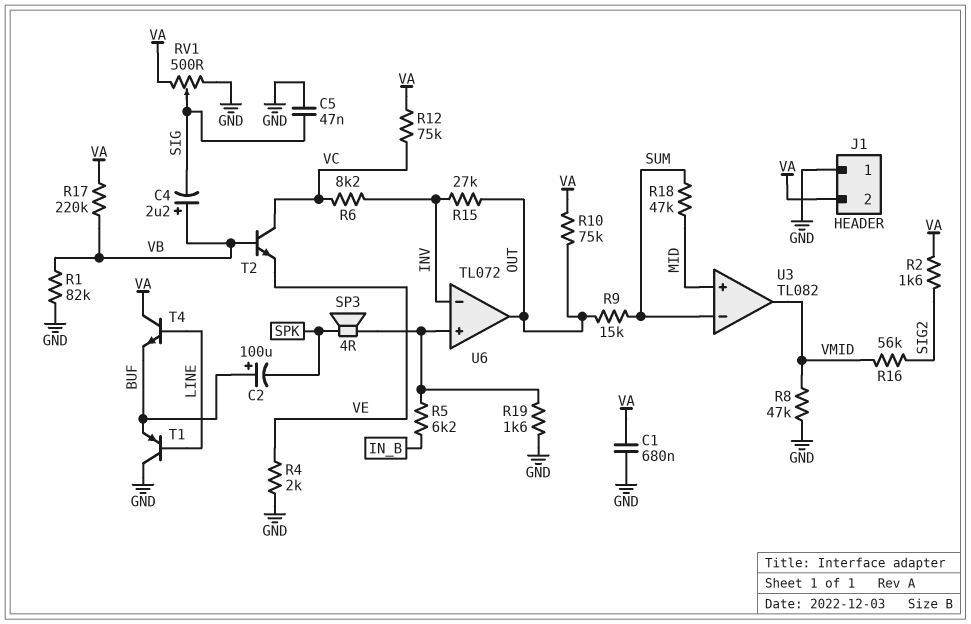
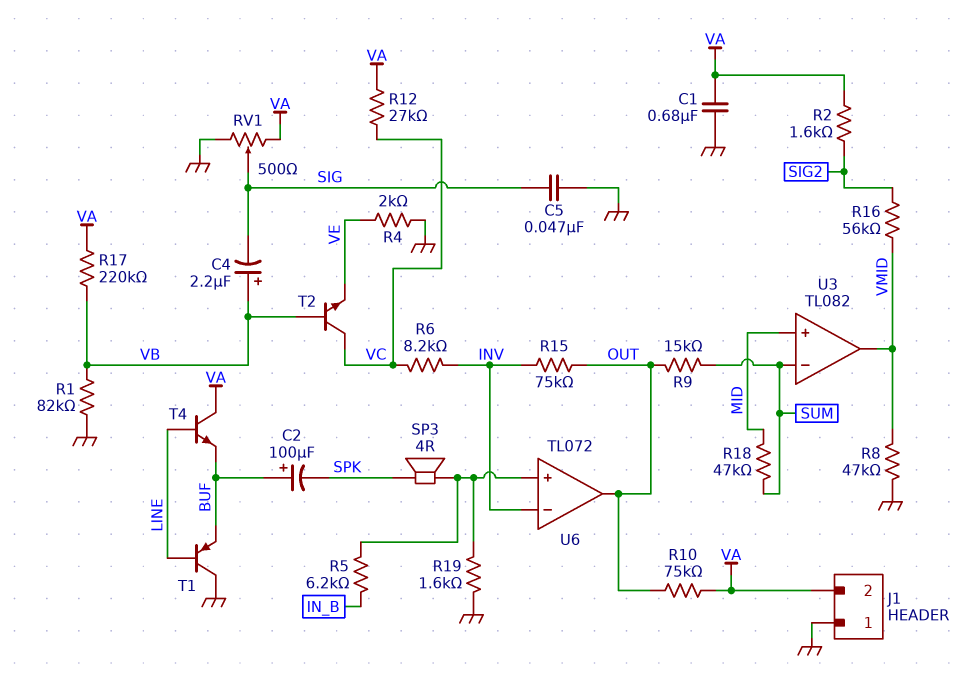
R12: 75k (VA, VC) -> 27k (VA, VC)
R15: 27k (INV, OUT) -> 75k (INV, OUT)

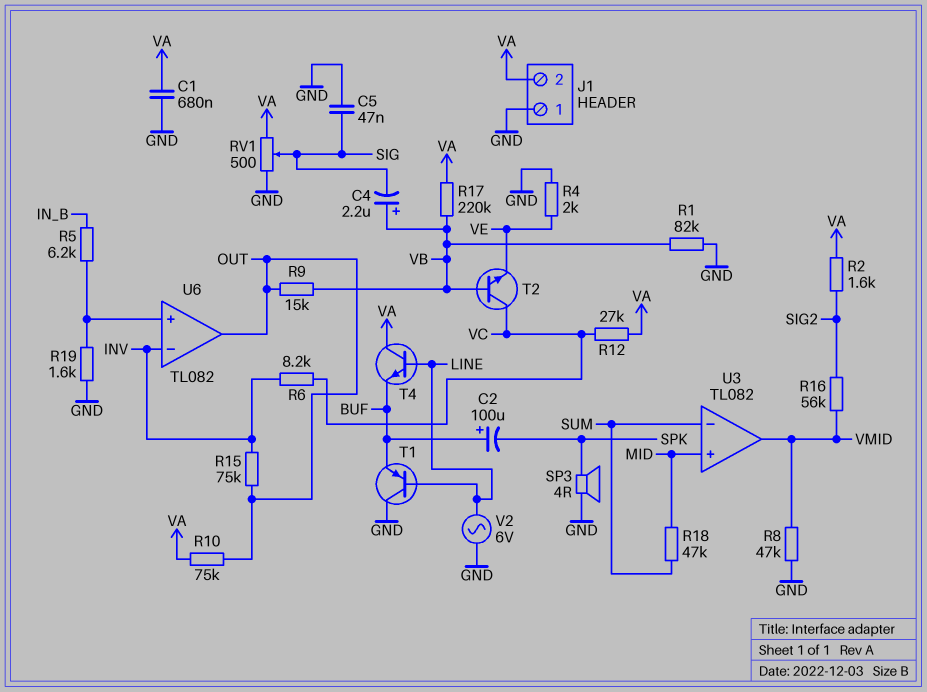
R9: 15k (OUT, SUM) -> 15k (OUT, VB)
SP3: speaker 4R (SPK, U6/in+) -> speaker 4R (GND, SPK)
U6: TL072 -> TL082
V2: none -> AC 6V (GND, LINE)

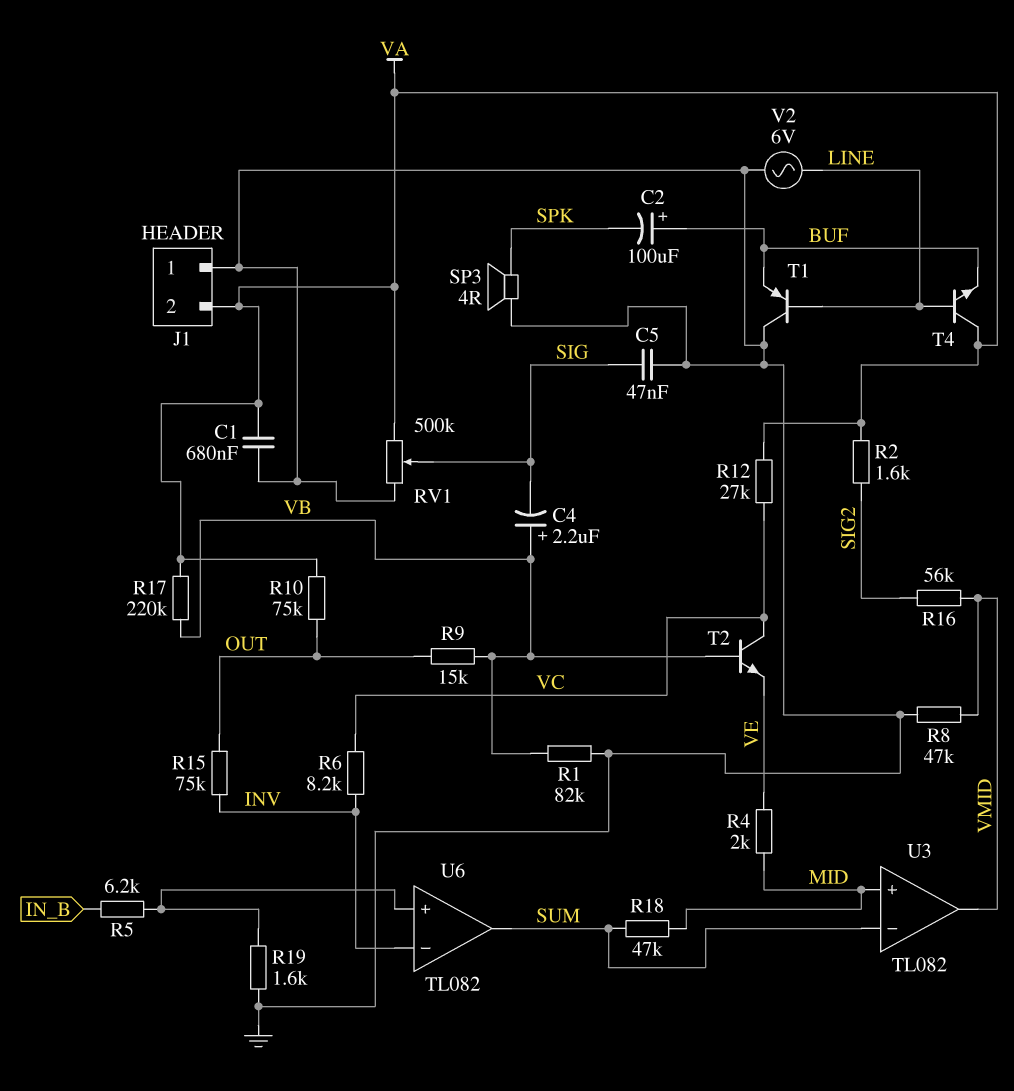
R4: 2k (GND, VE) -> 2k (MID, VE)
RV1: 500 (GND, VA, wiper SIG) -> 500k (GND, VA, wiper SIG)
U6 pin out: OUT -> SUM

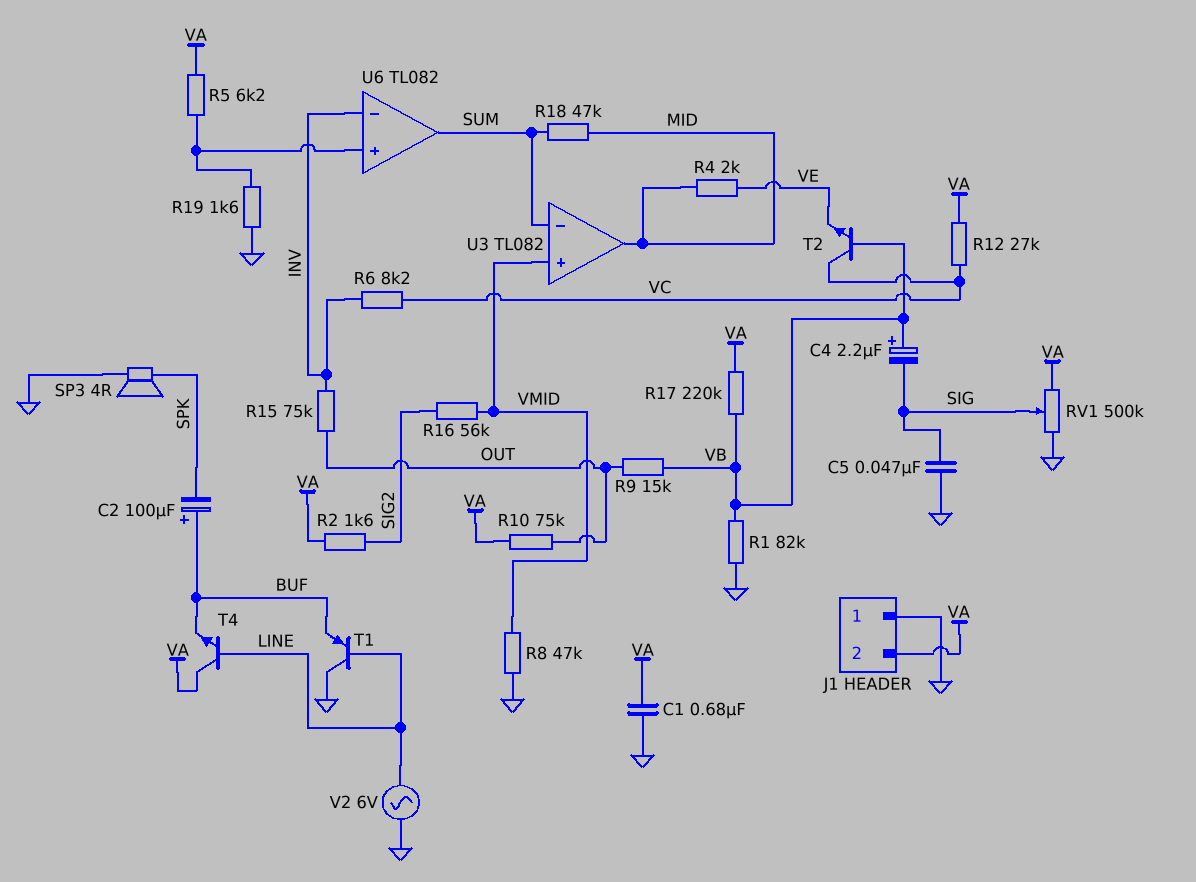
R5: 6.2k (IN_B, U6/in+) -> 6.2k (U6/in+, VA)
U3 pin in+: MID -> VMID
U3 pin out: VMID -> MID

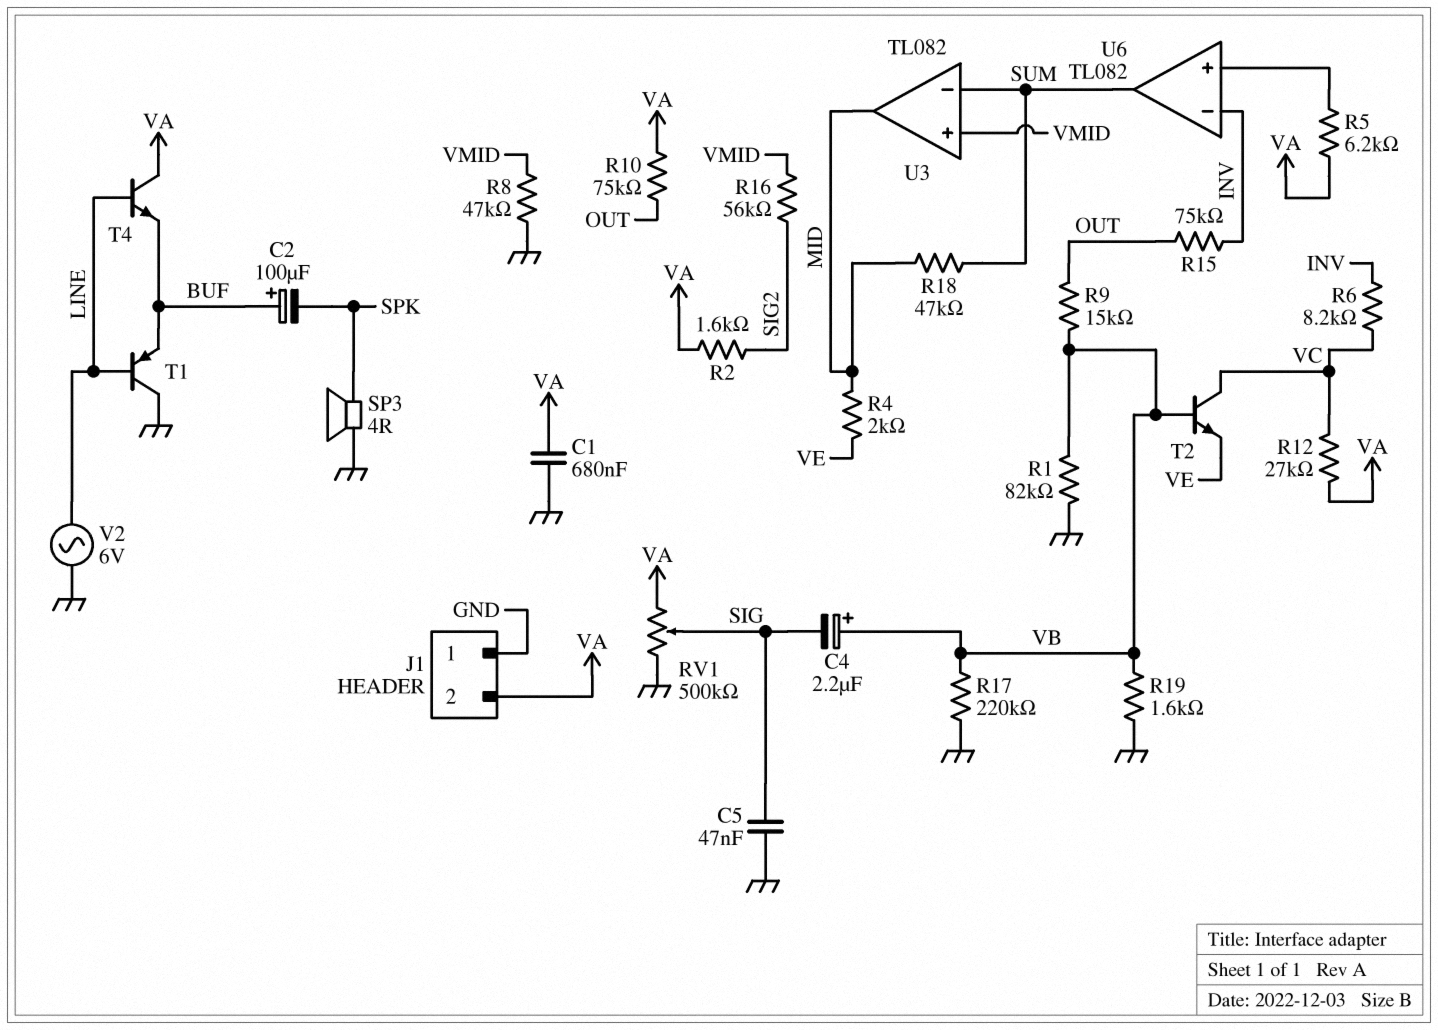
R17: 220k (VA, VB) -> 220k (GND, VB)
R19: 1.6k (GND, U6/in+) -> 1.6k (GND, VB)

